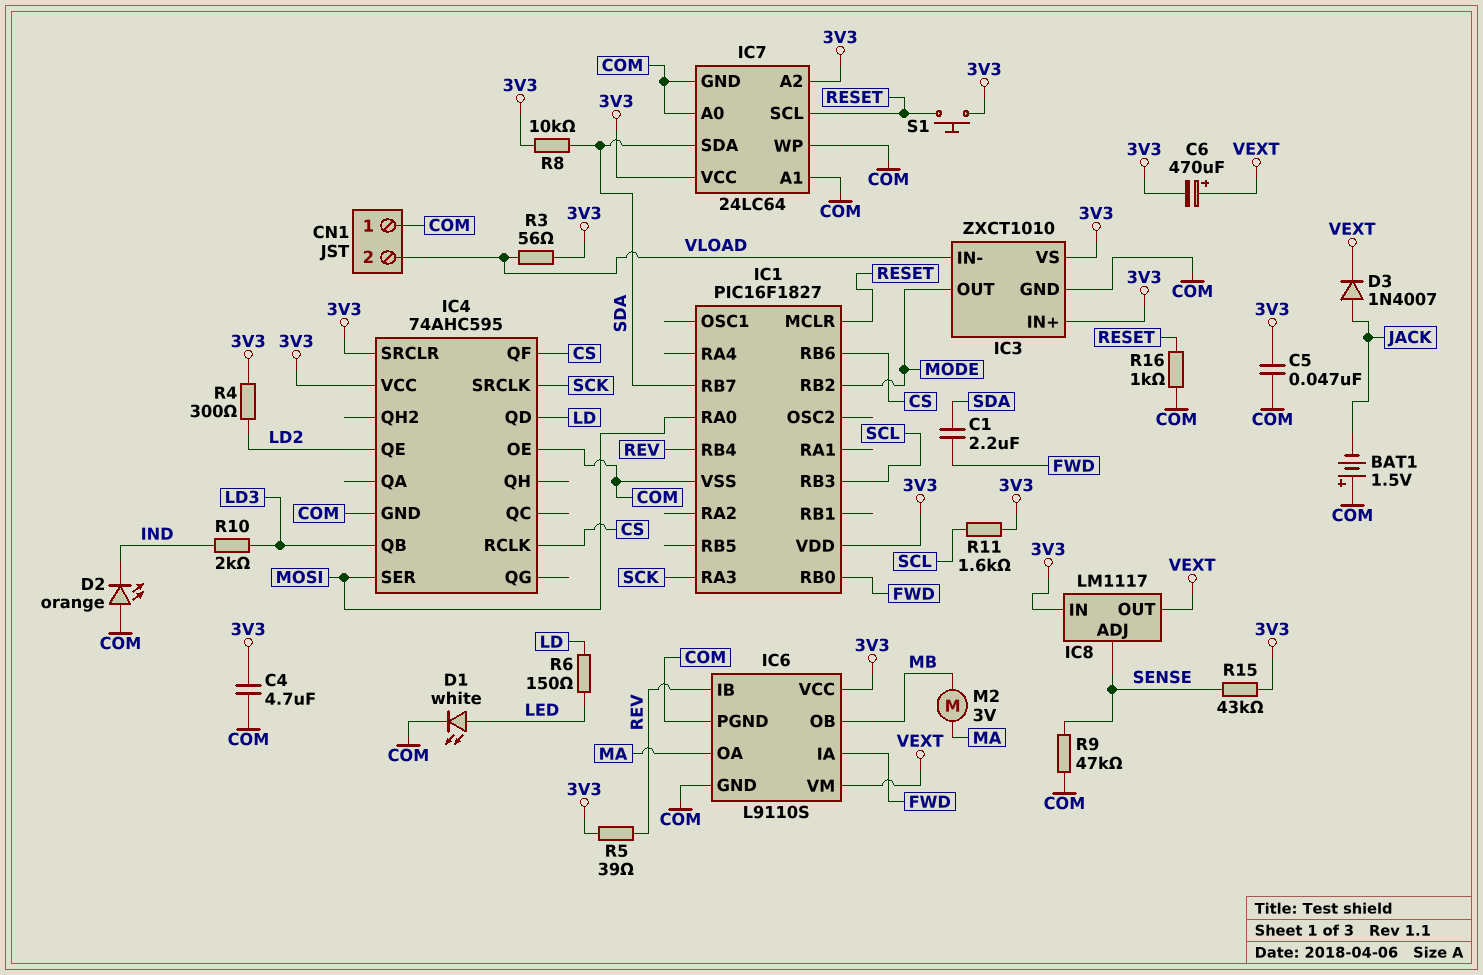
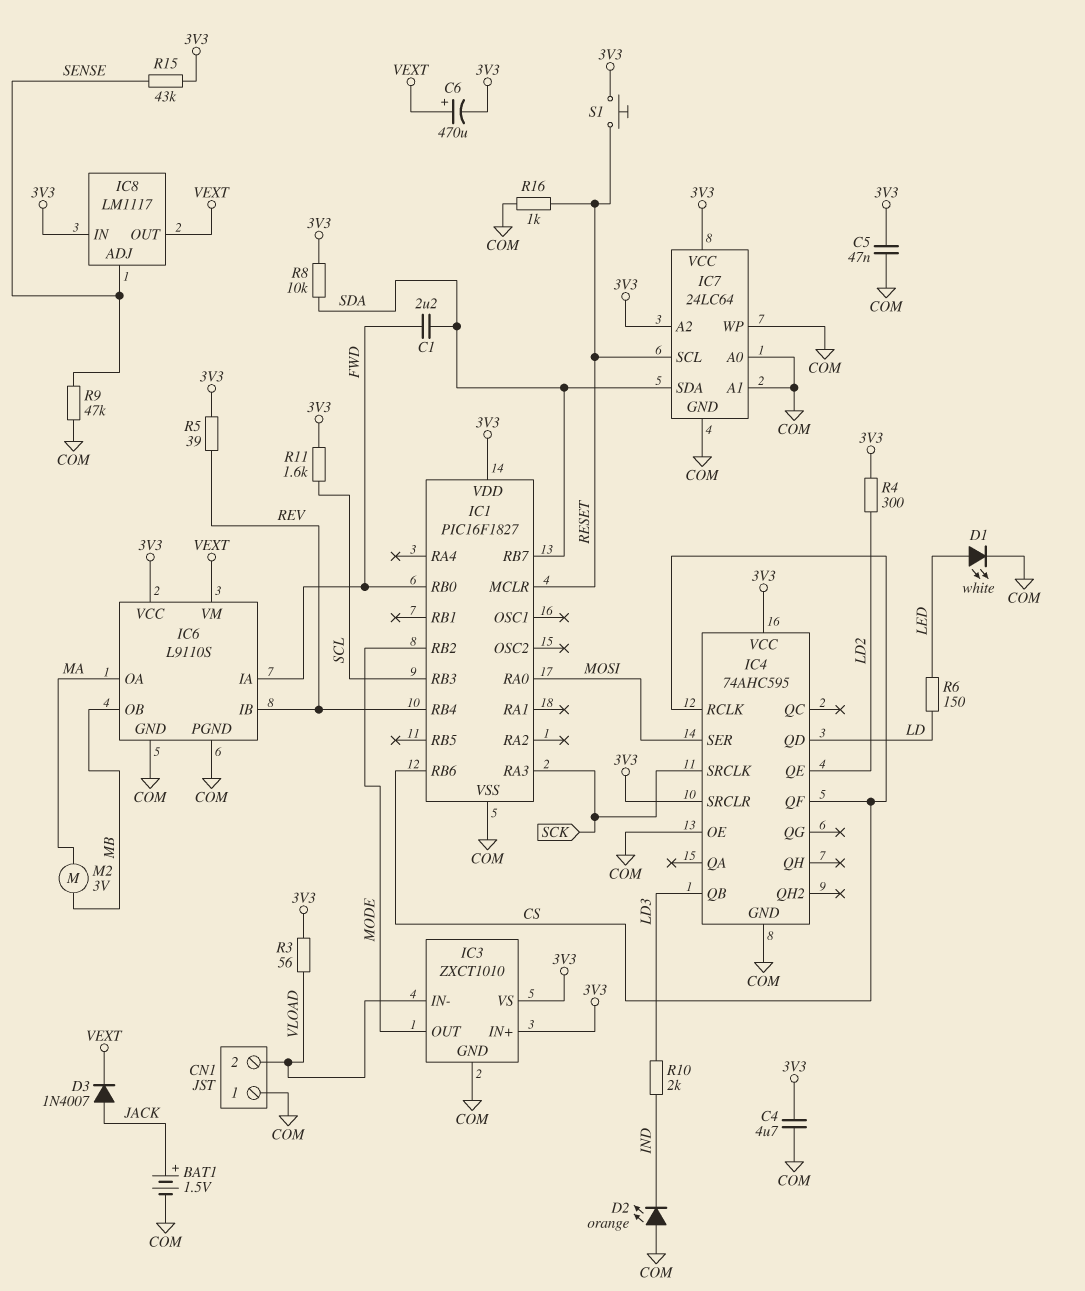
BAT1: 1.5V (plus COM, minus JACK) -> 1.5V (plus JACK, minus COM)

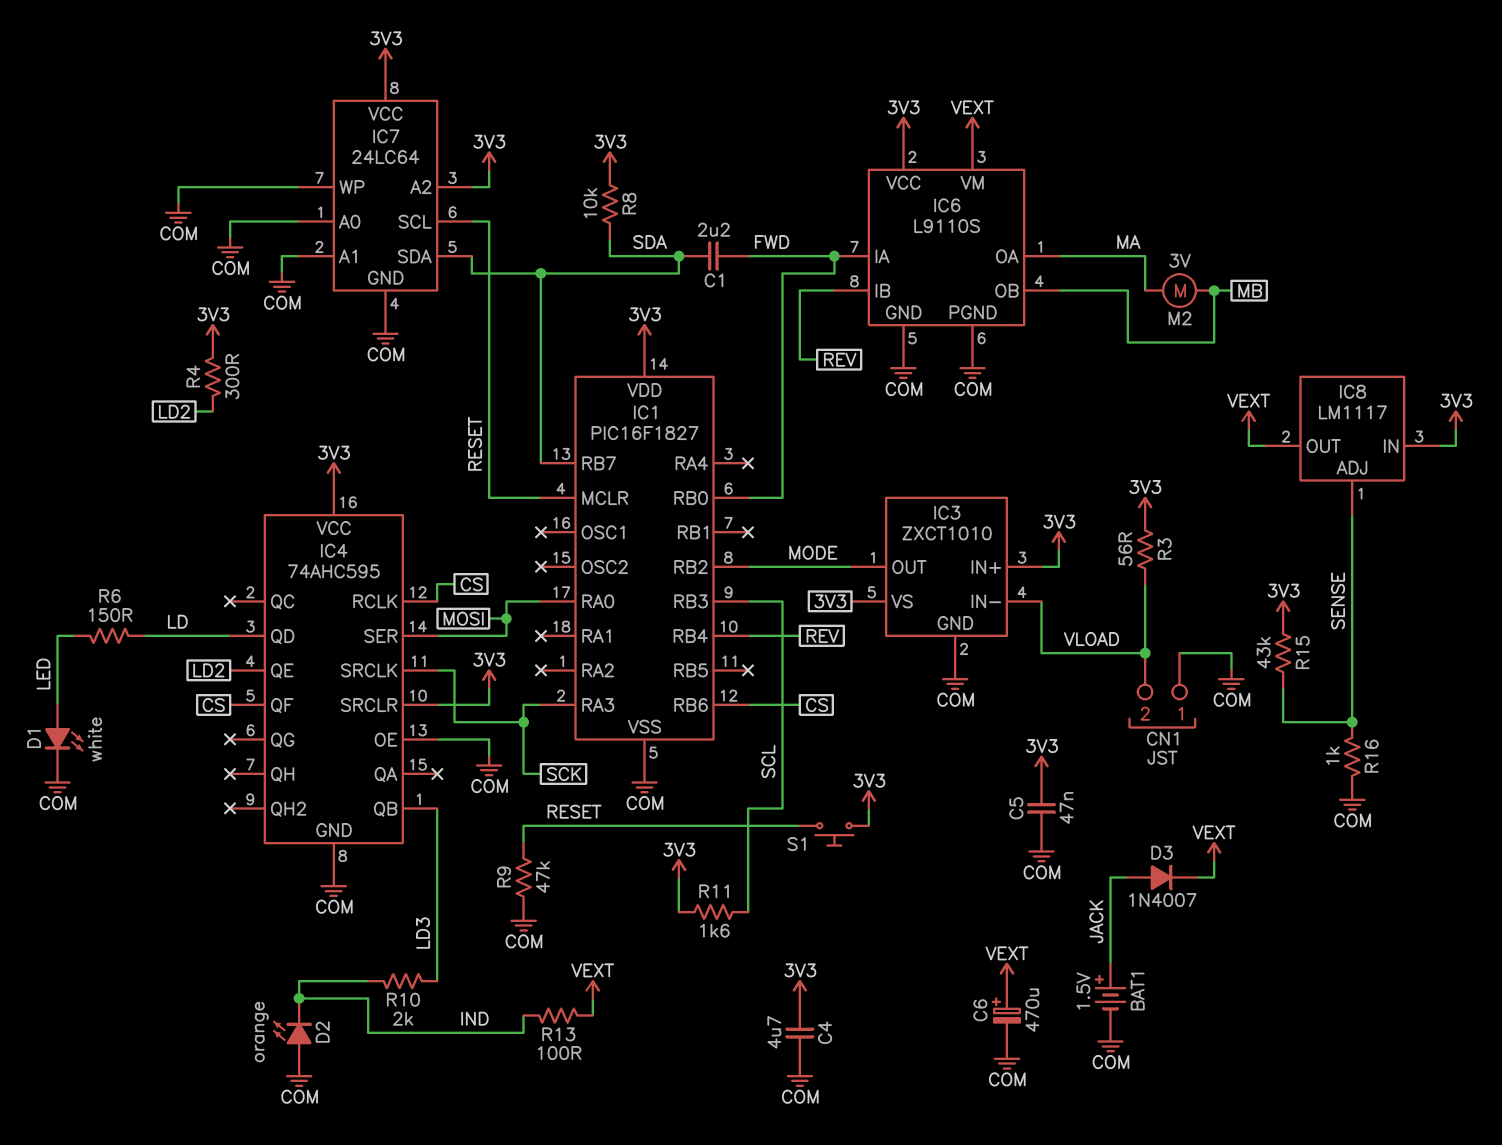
C6: 470uF (plus VEXT, minus 3V3) -> 470uF (plus VEXT, minus COM)
R5: 39 (3V3, REV) -> none
R9: 47k (COM, SENSE) -> 47k (COM, RESET)
R13: none -> 100 (IND, VEXT)
R16: 1k (COM, RESET) -> 1k (COM, SENSE)

